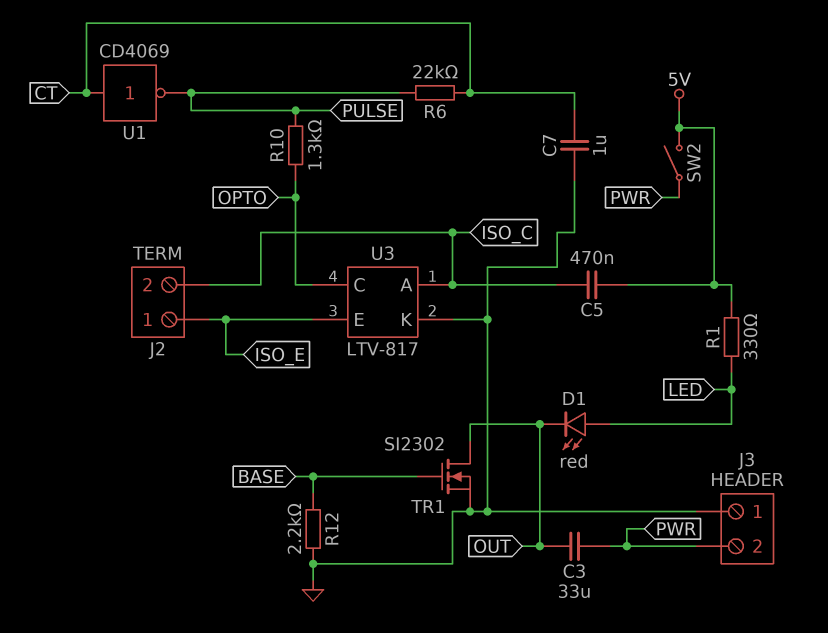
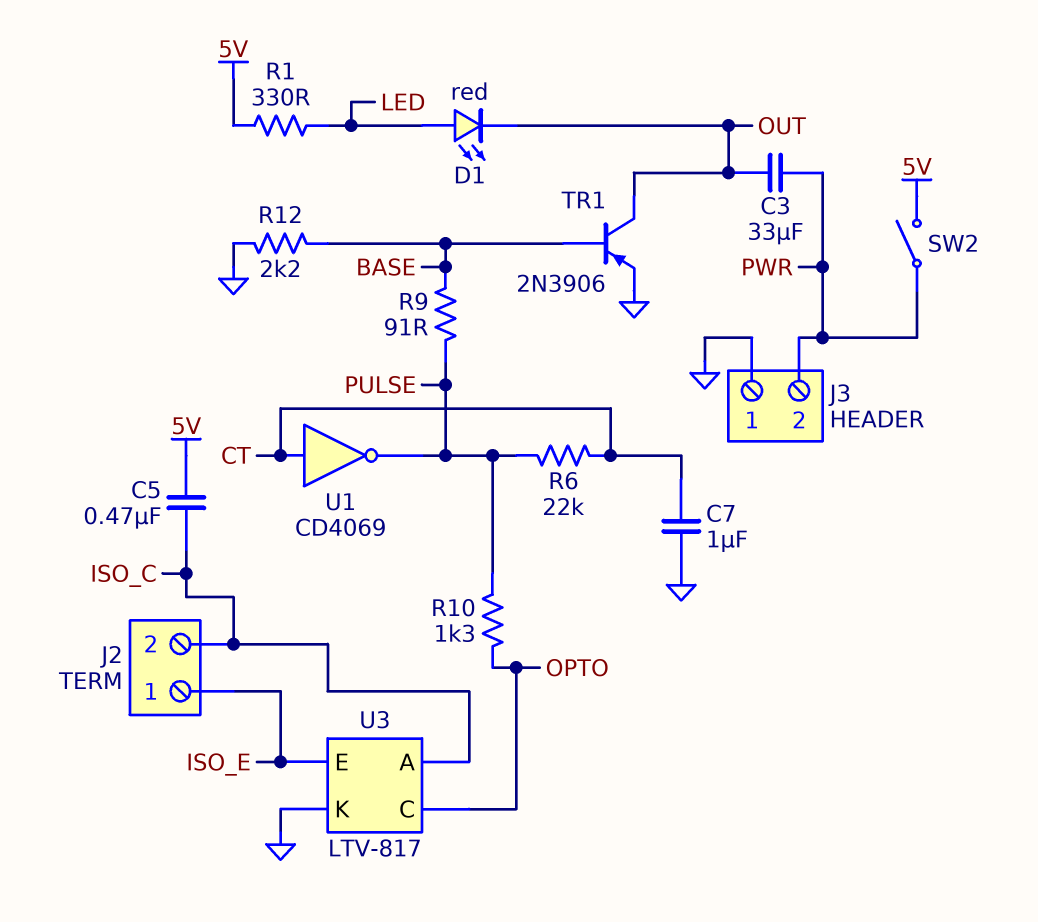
R9: none -> 91 (BASE, PULSE)
TR1: NMOS SI2302 (G BASE, D OUT, S GND) -> PNP 2N3906 (B BASE, C OUT, E GND)

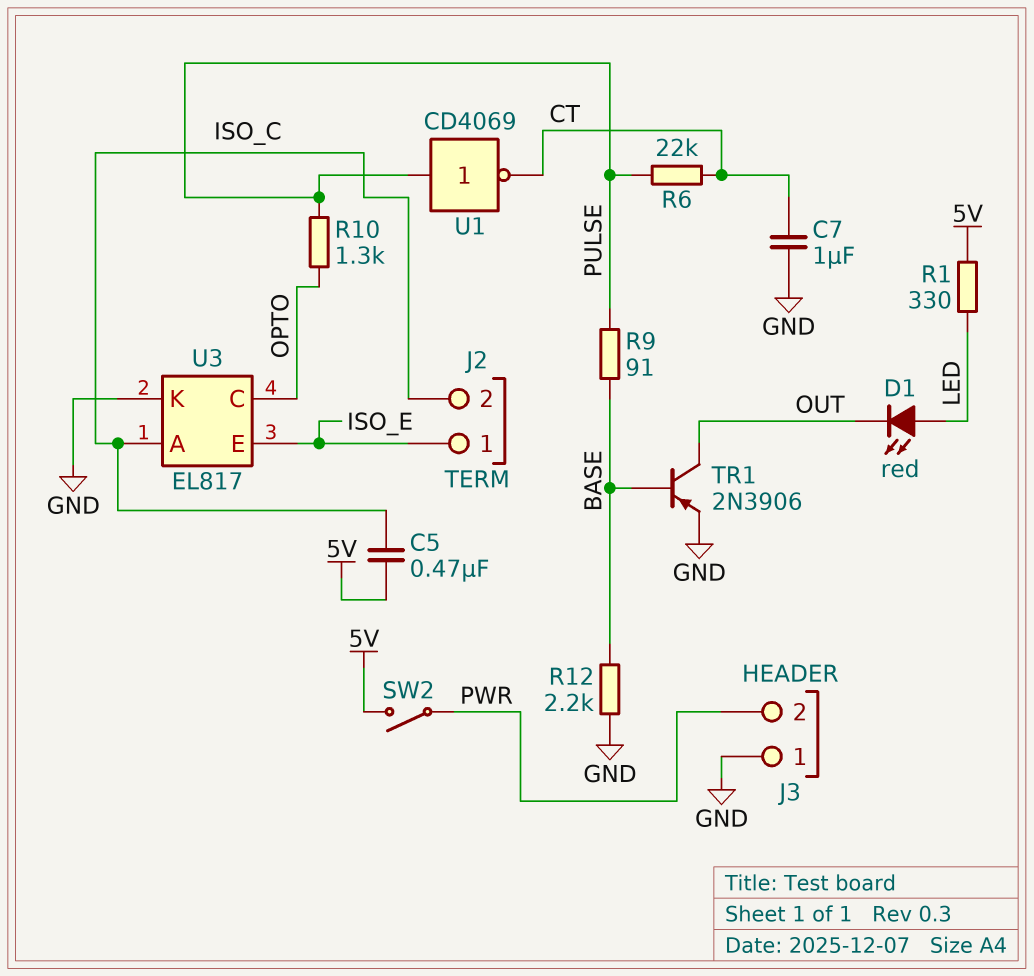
C3: 33uF (OUT, PWR) -> none
U1: NOT CD4069 (in CT, out PULSE) -> NOT CD4069 (in PULSE, out CT)
U3: LTV-817 -> EL817

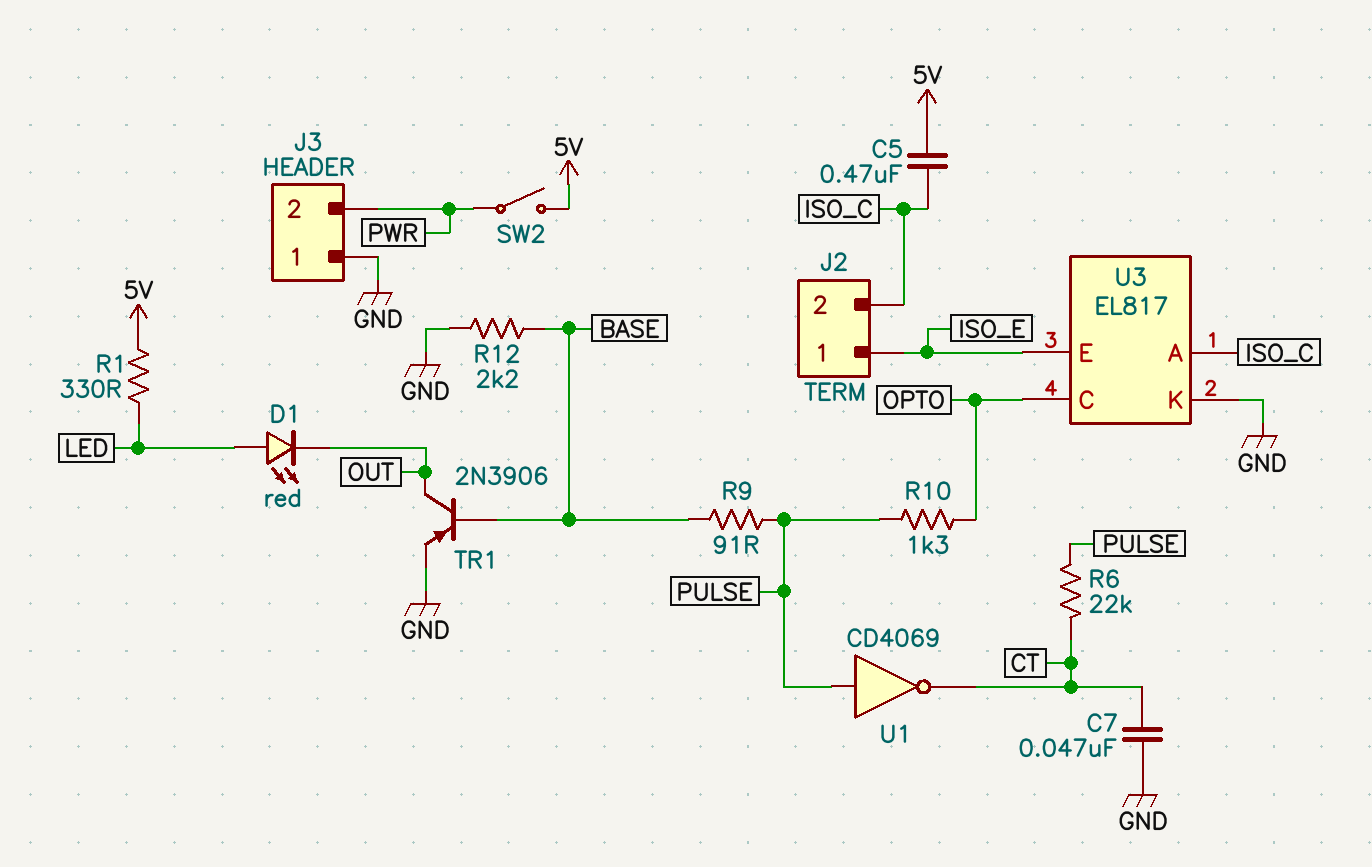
C7: 1uF (CT, GND) -> 47nF (CT, GND)

